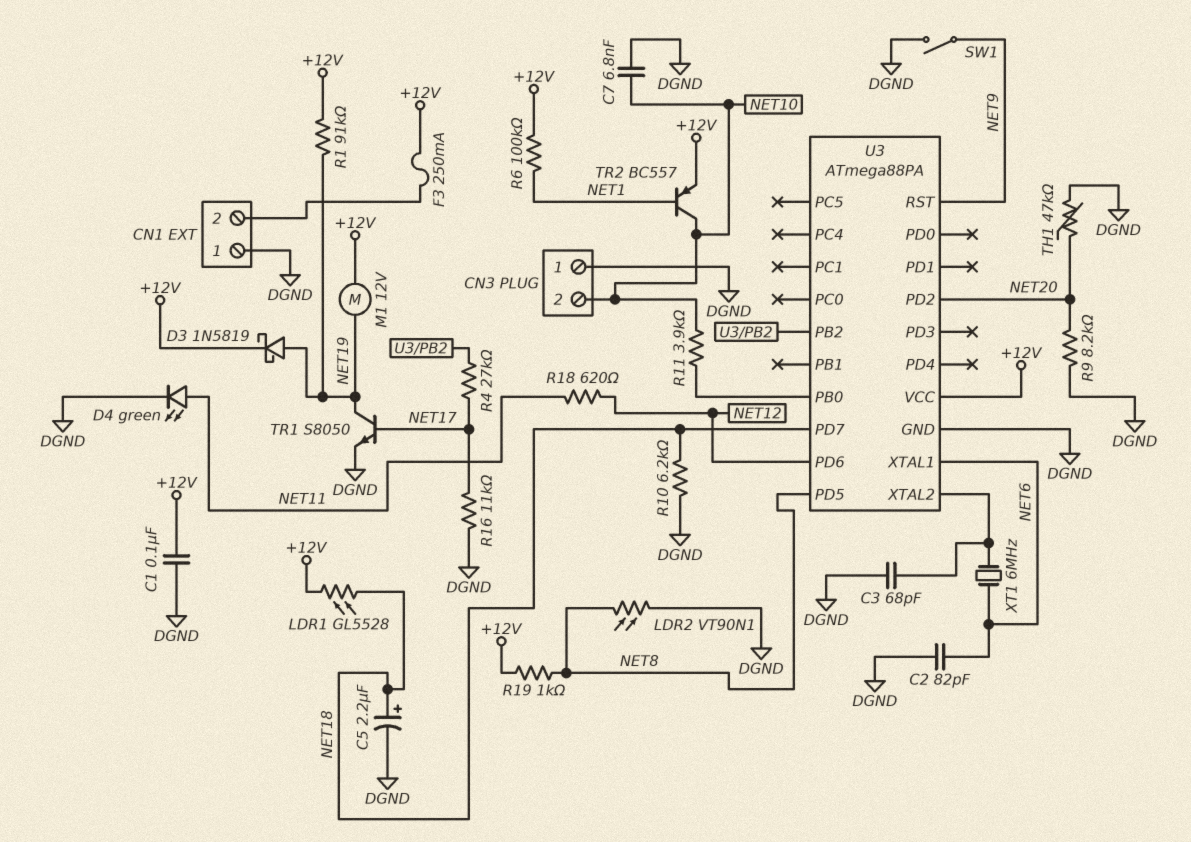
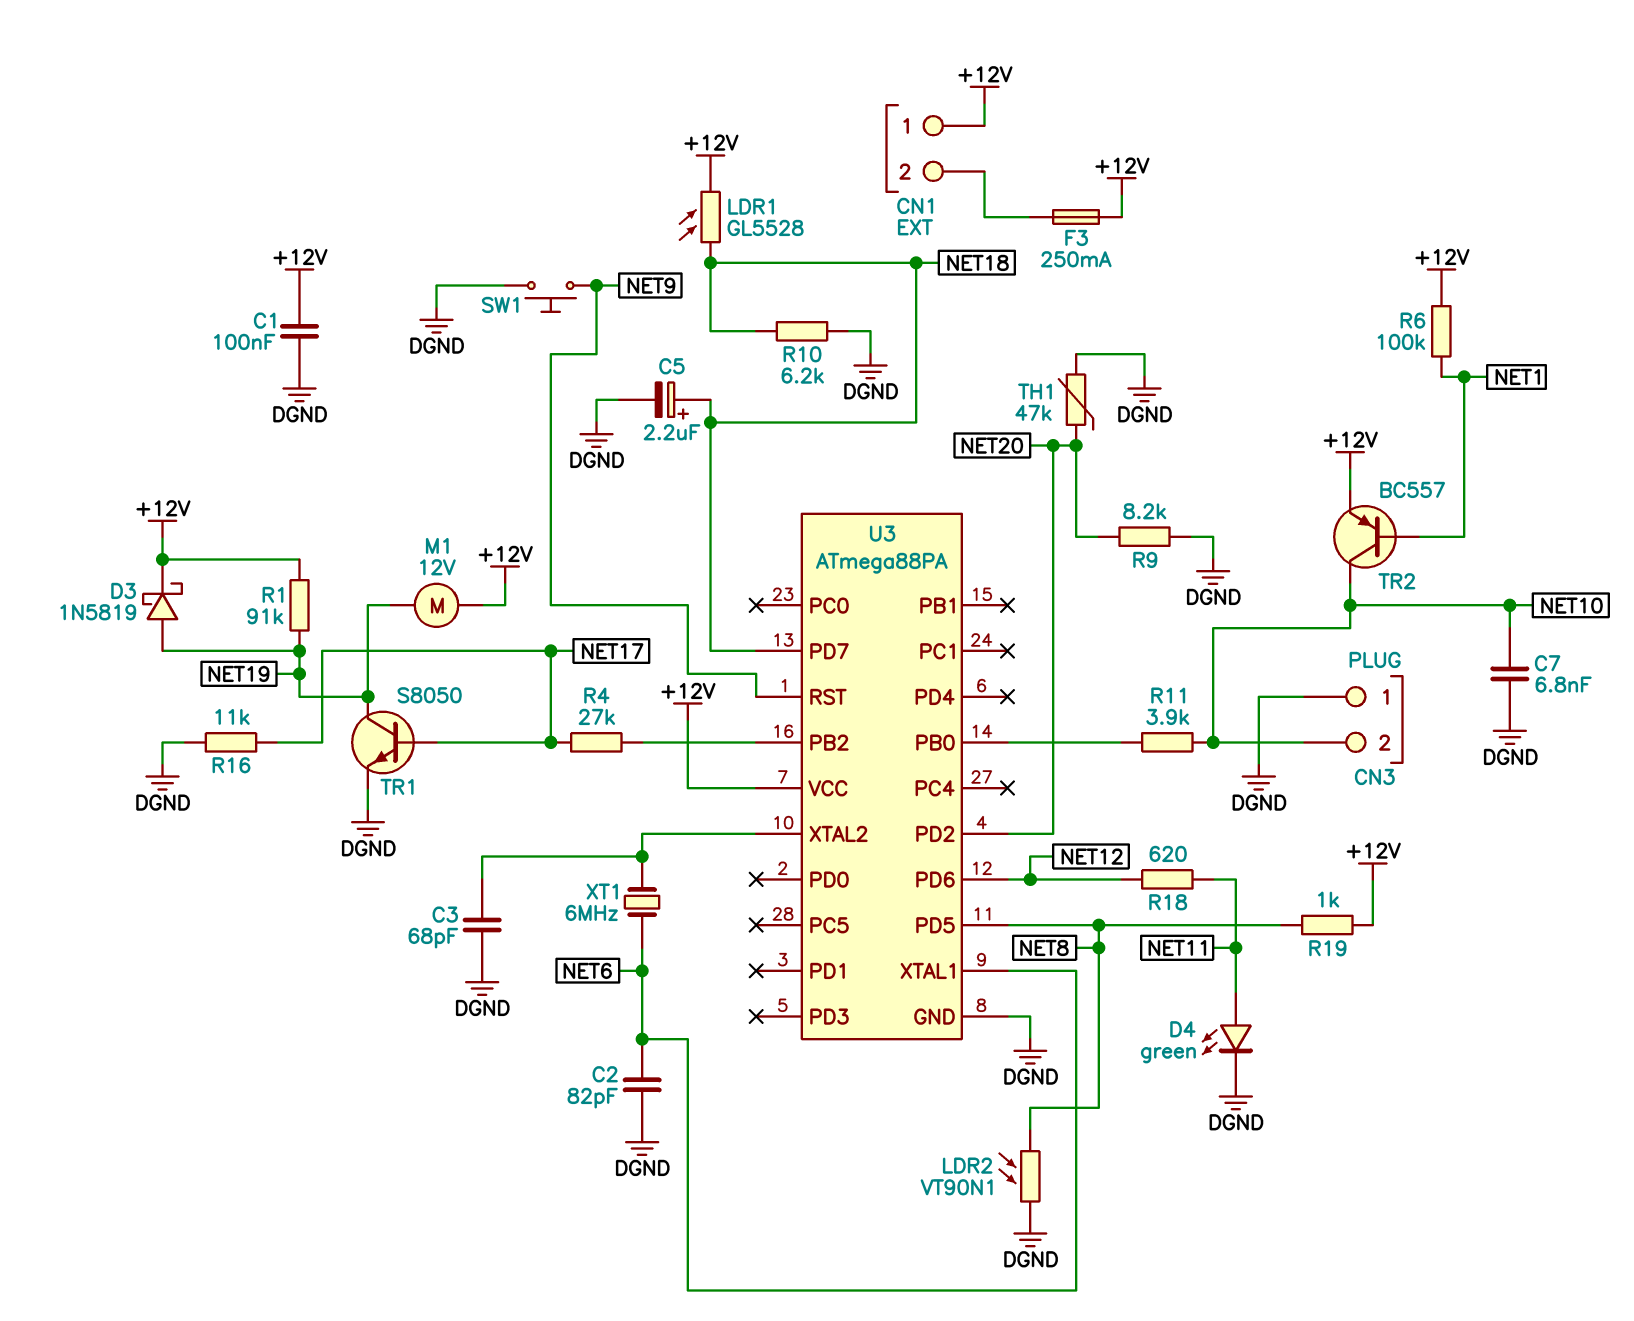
CN1 pin 1: DGND -> +12V
SW1: switch (DGND, NET9) -> button (DGND, NET9)

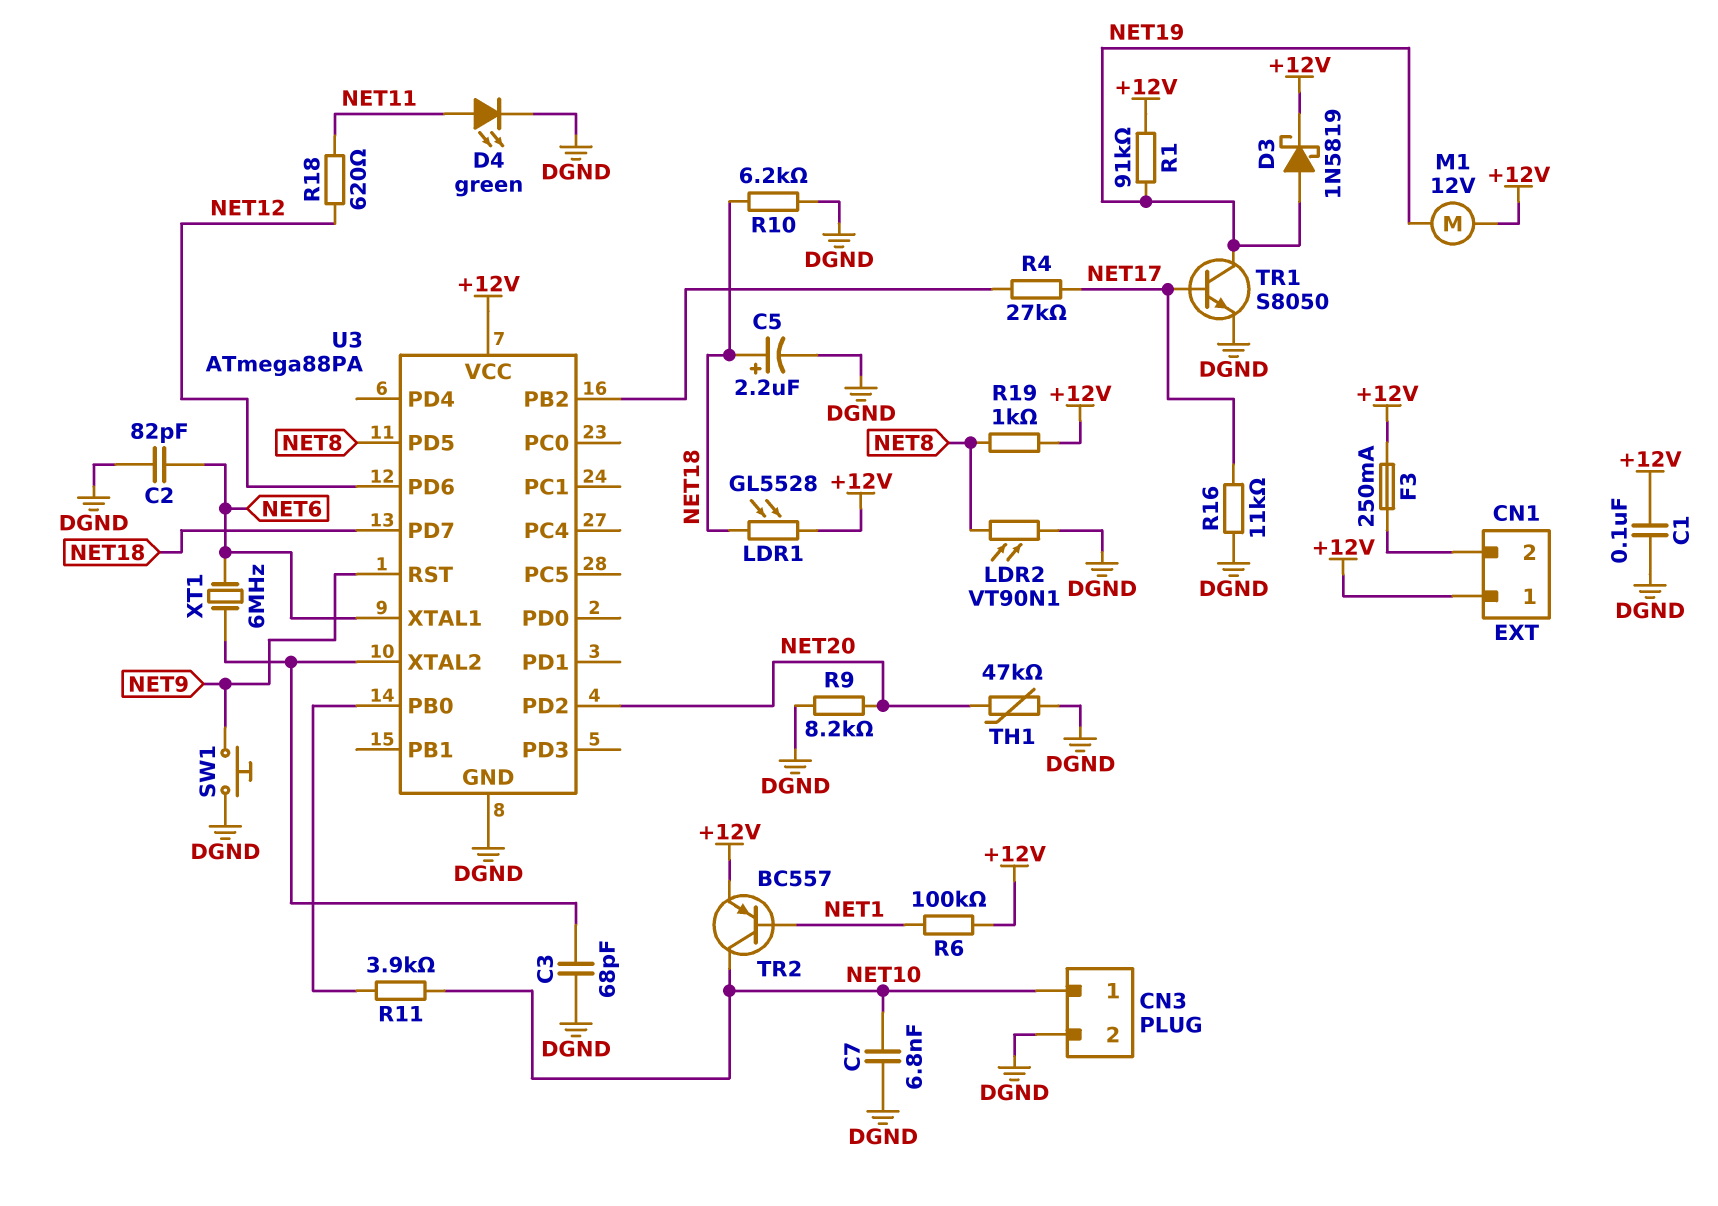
CN3 pin 1: DGND -> NET10
CN3 pin 2: NET10 -> DGND

